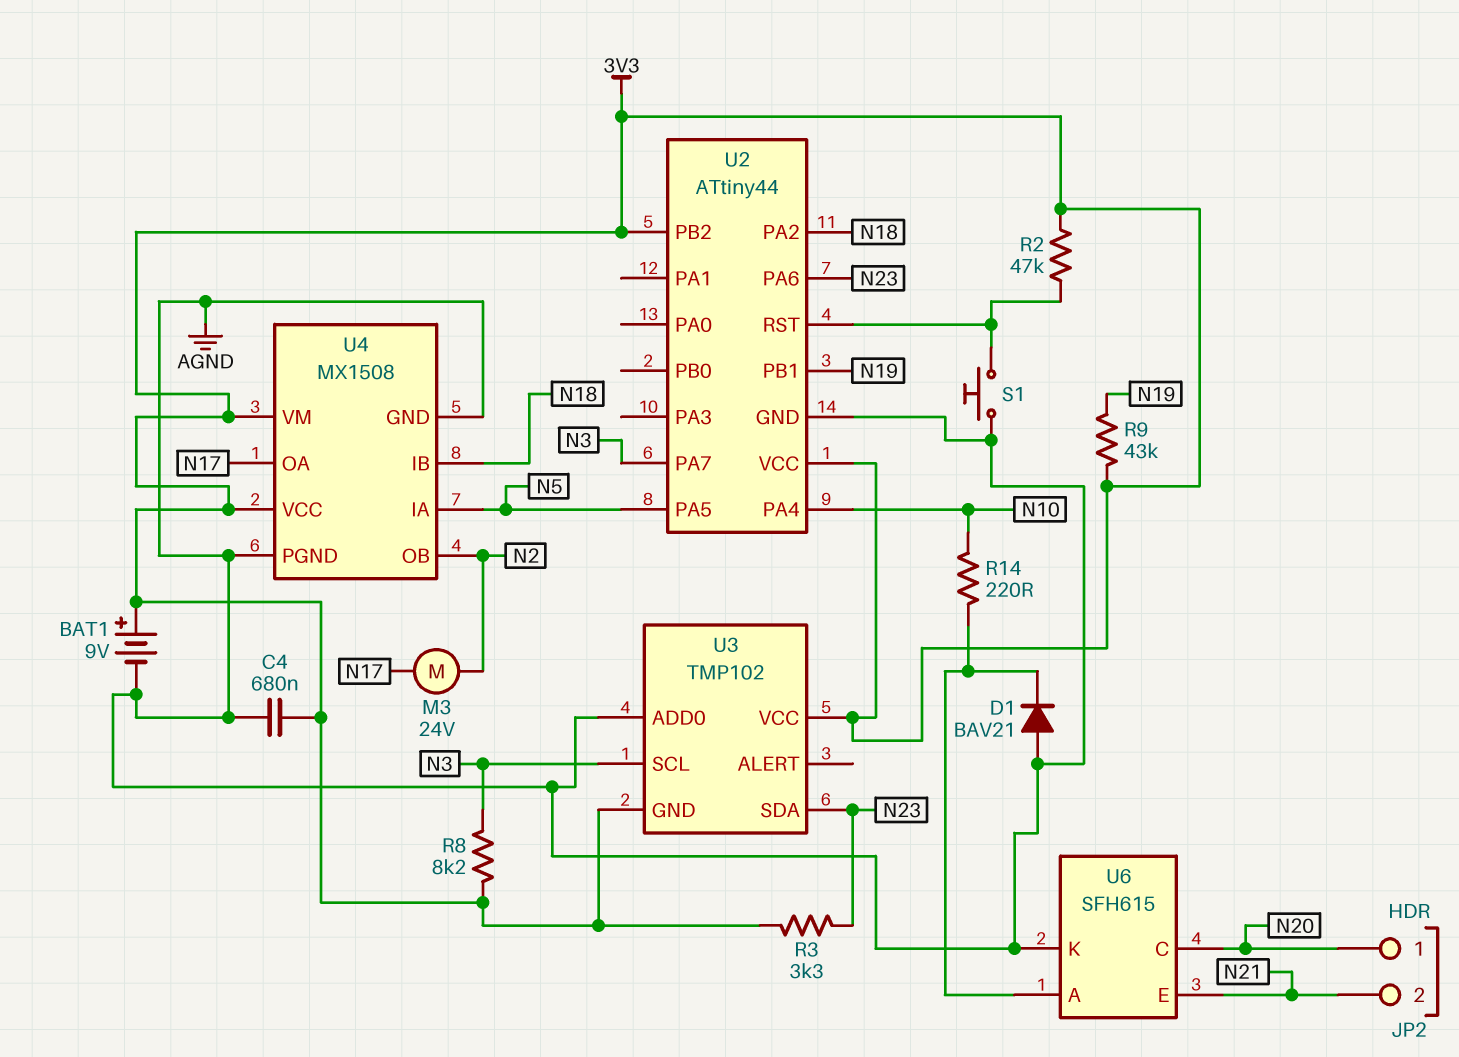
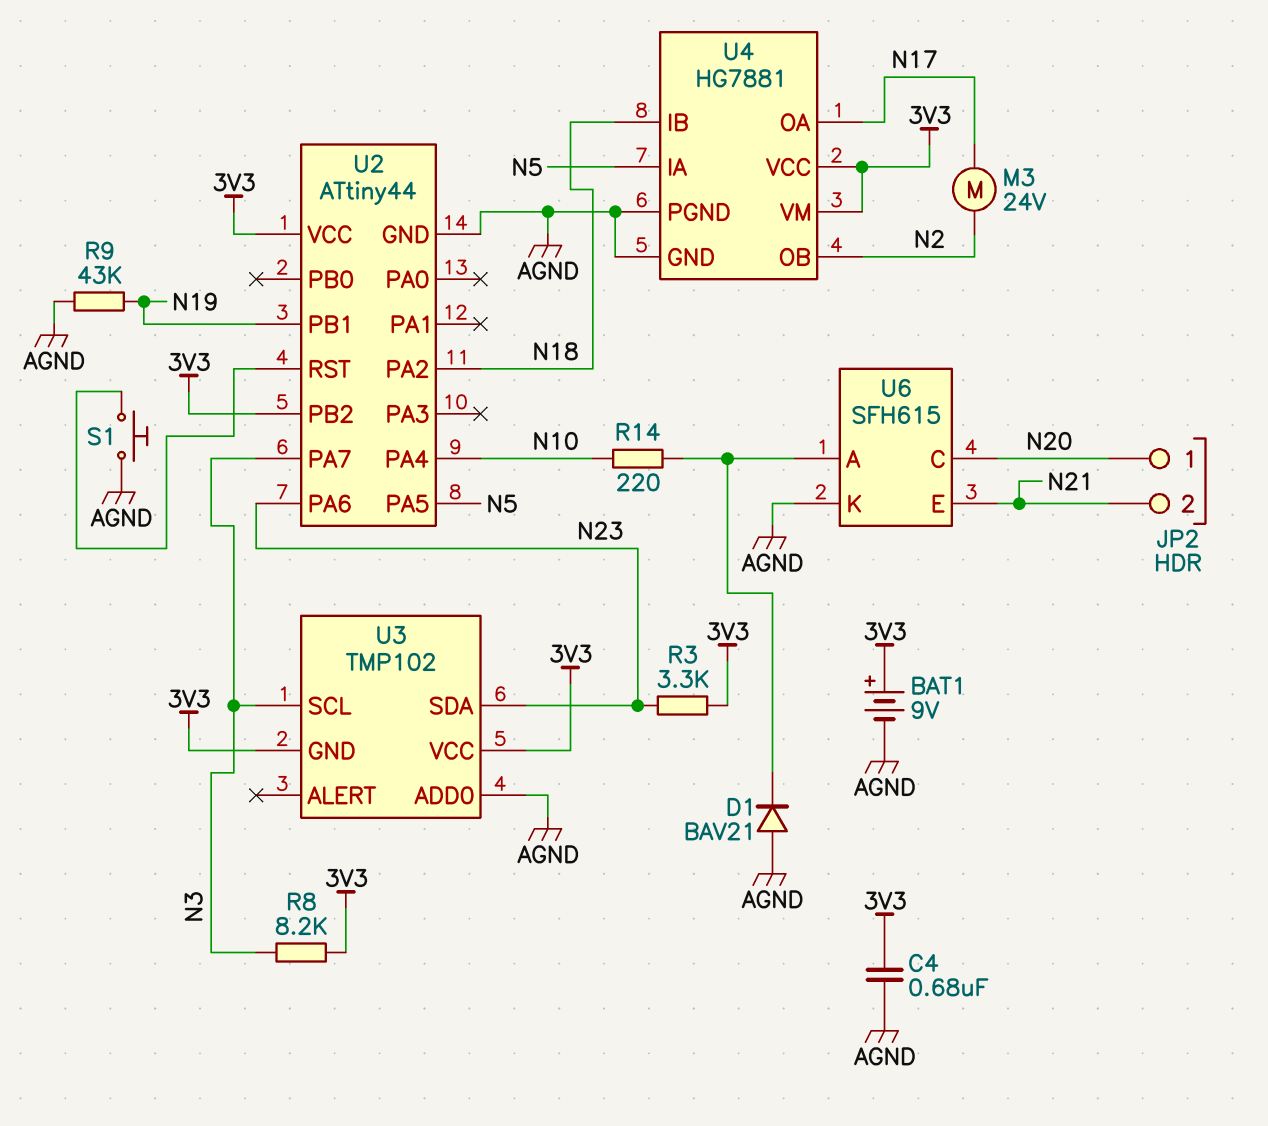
R2: 47k (3V3, U2/RST) -> none
R9: 43k (3V3, N19) -> 43k (AGND, N19)
U4: MX1508 -> HG7881

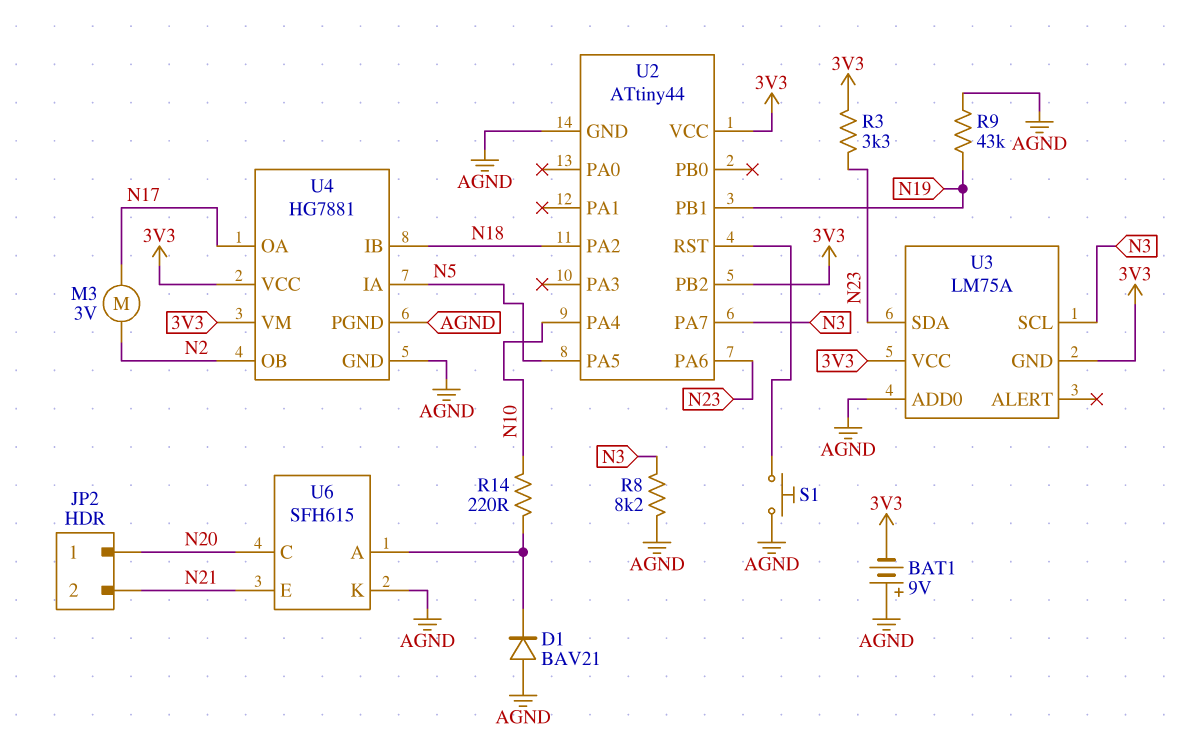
BAT1: 9V (plus 3V3, minus AGND) -> 9V (plus AGND, minus 3V3)
C4: 680nF (3V3, AGND) -> none
M3: motor 24V (N2, N17) -> motor 3V (N2, N17)
R8: 8.2k (3V3, N3) -> 8.2k (AGND, N3)
U3: TMP102 -> LM75A

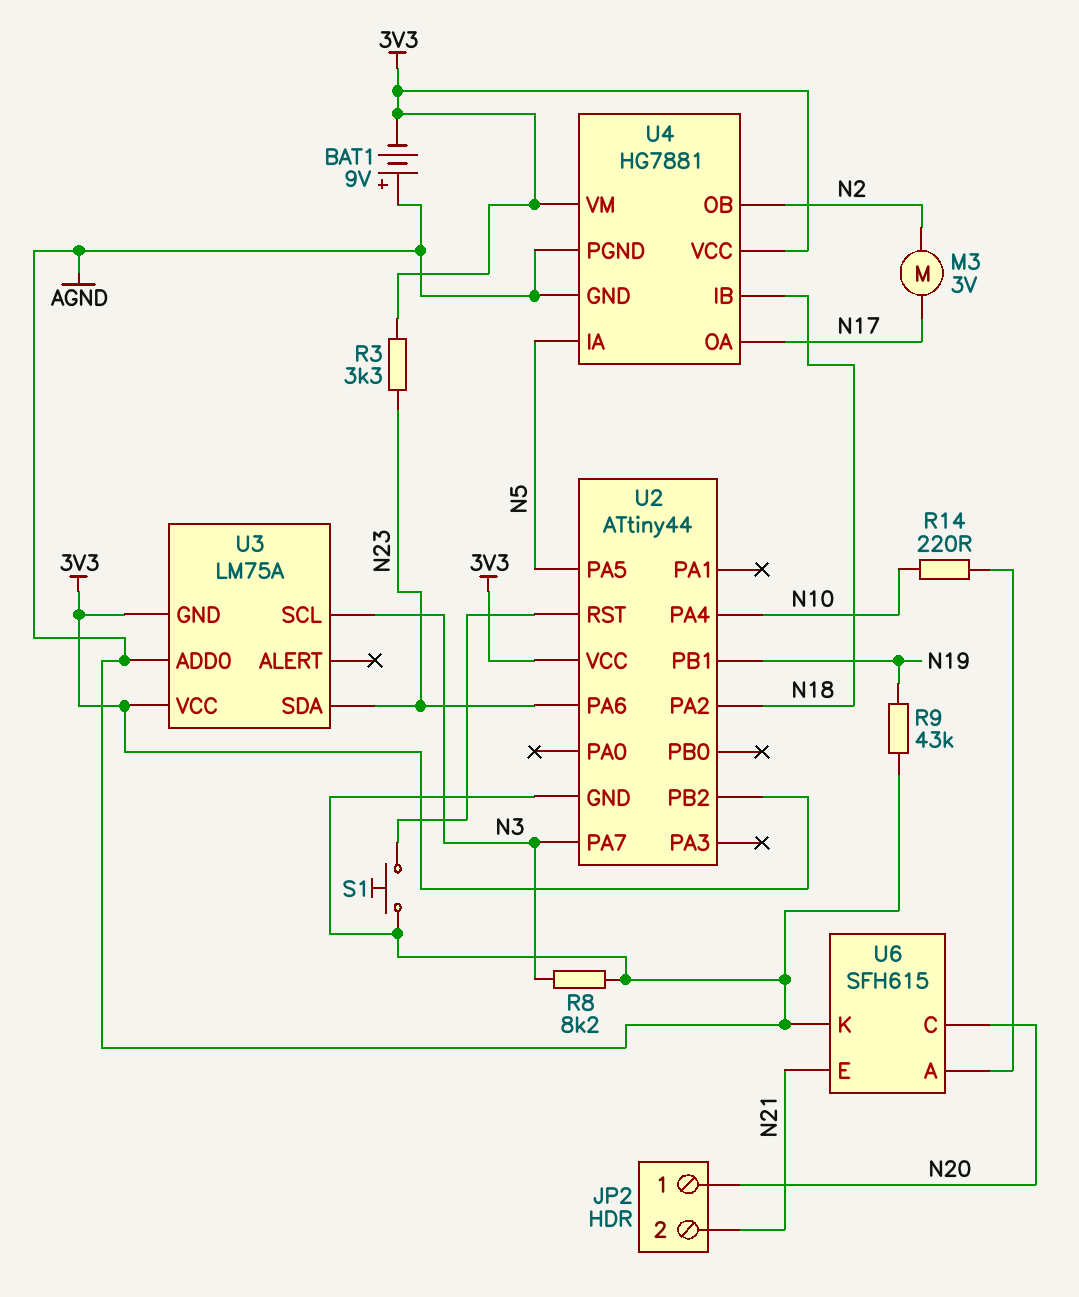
D1: diode BAV21 (A AGND, K U6/A) -> none

